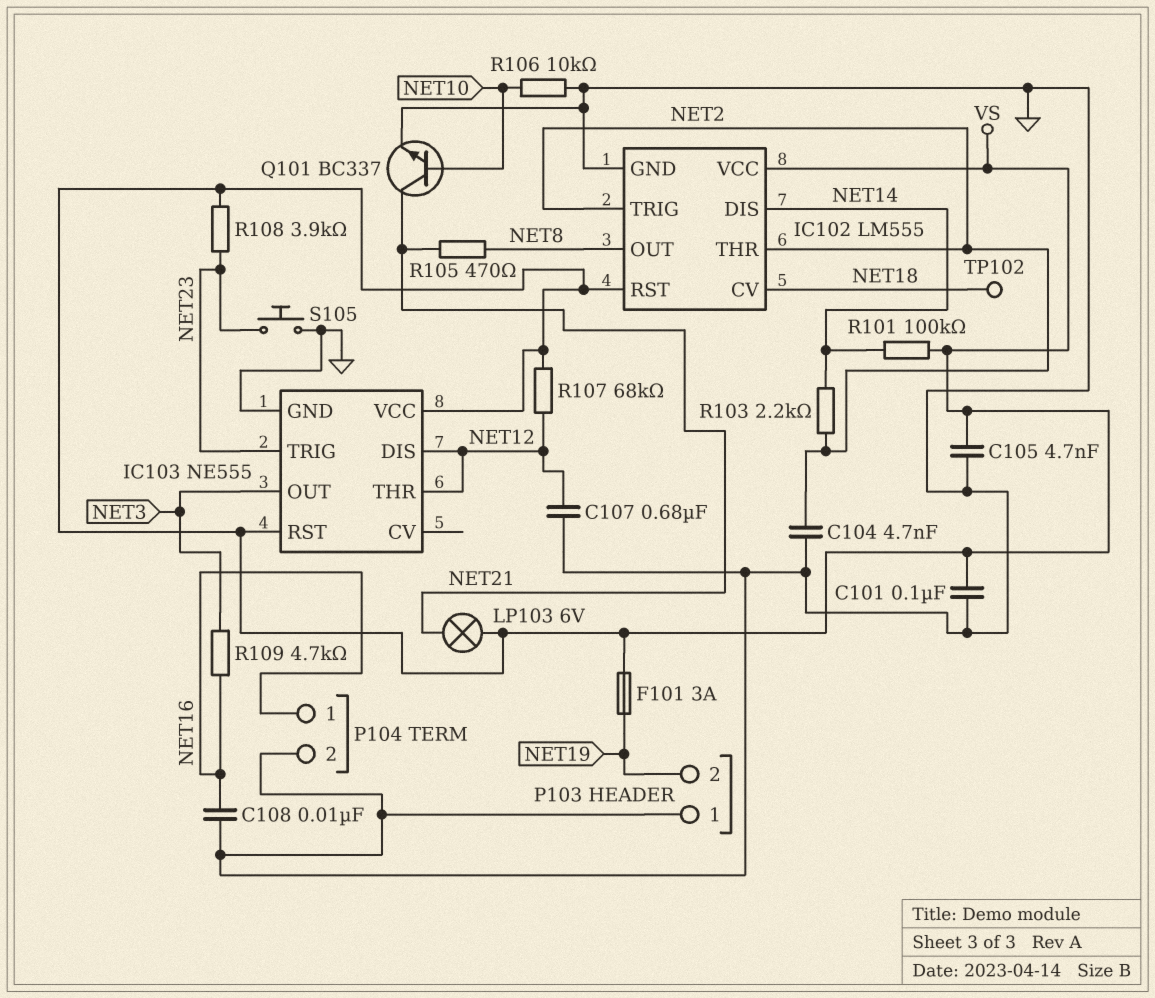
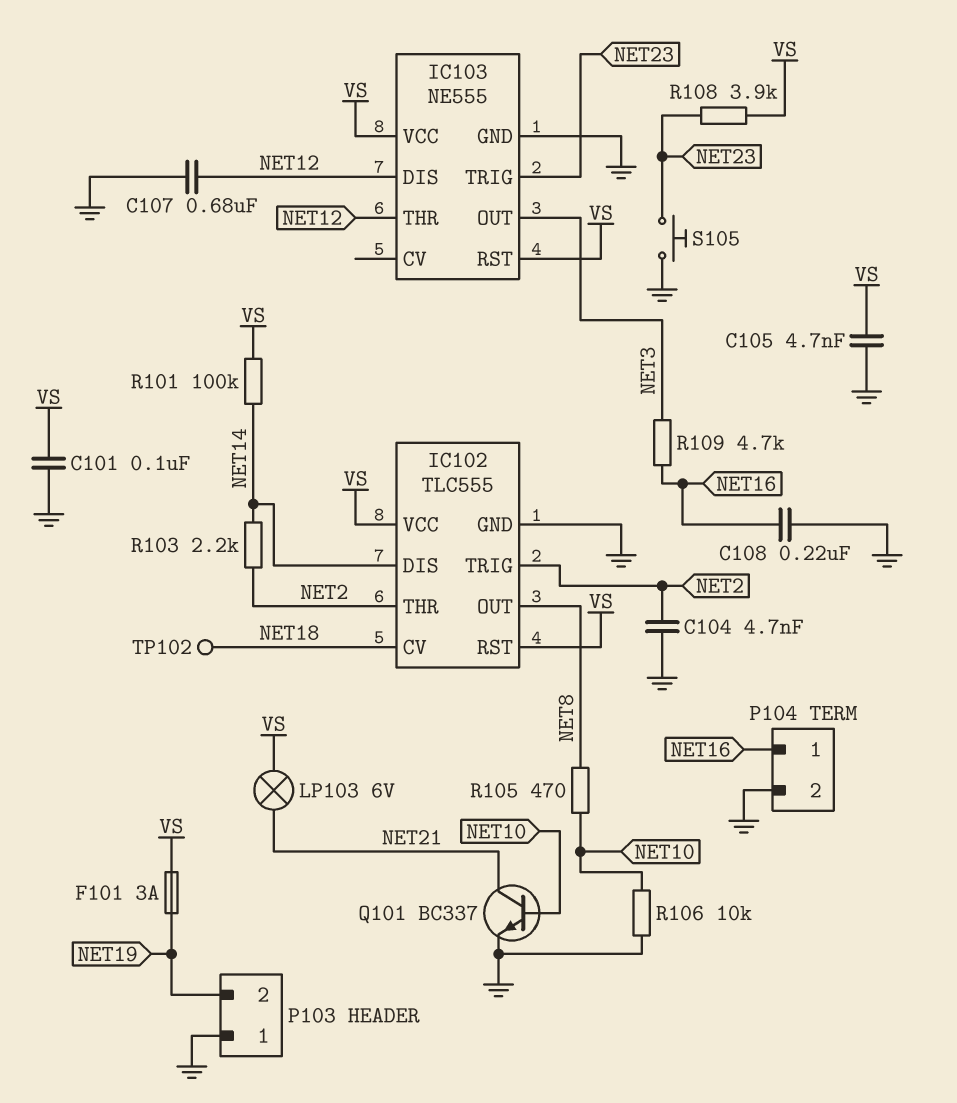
C108: 10nF (GND, NET16) -> 220nF (GND, NET16)
IC102: LM555 -> TLC555
R105: 470 (NET8, NET21) -> 470 (NET8, NET10)
R107: 68k (NET12, VS) -> none

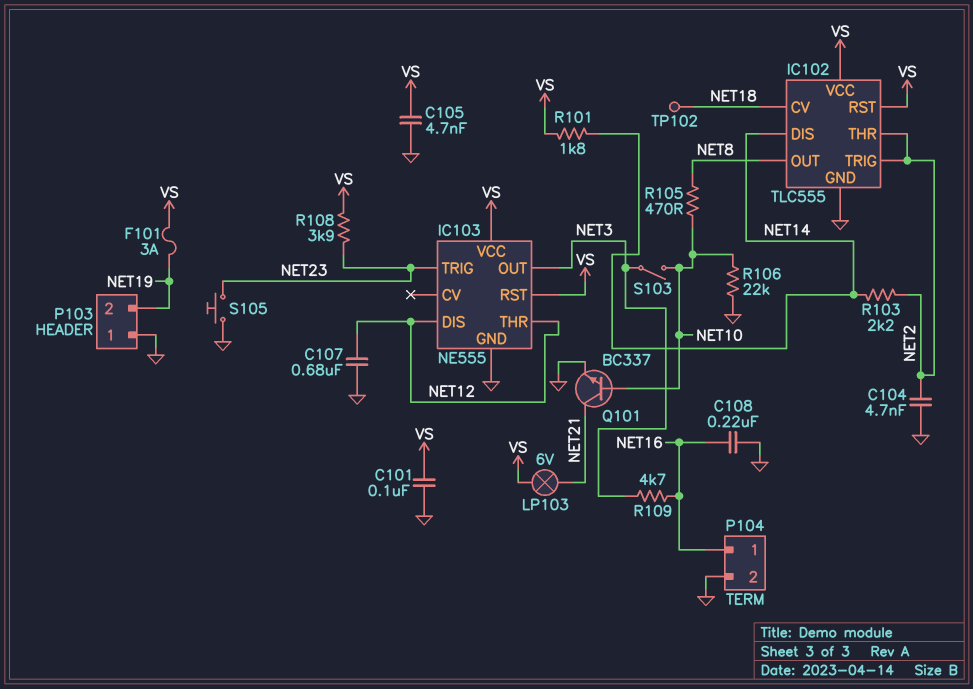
R101: 100k (NET14, VS) -> 1.8k (NET14, VS)
R106: 10k (GND, NET10) -> 22k (GND, NET10)
S103: none -> switch (NET3, NET10)

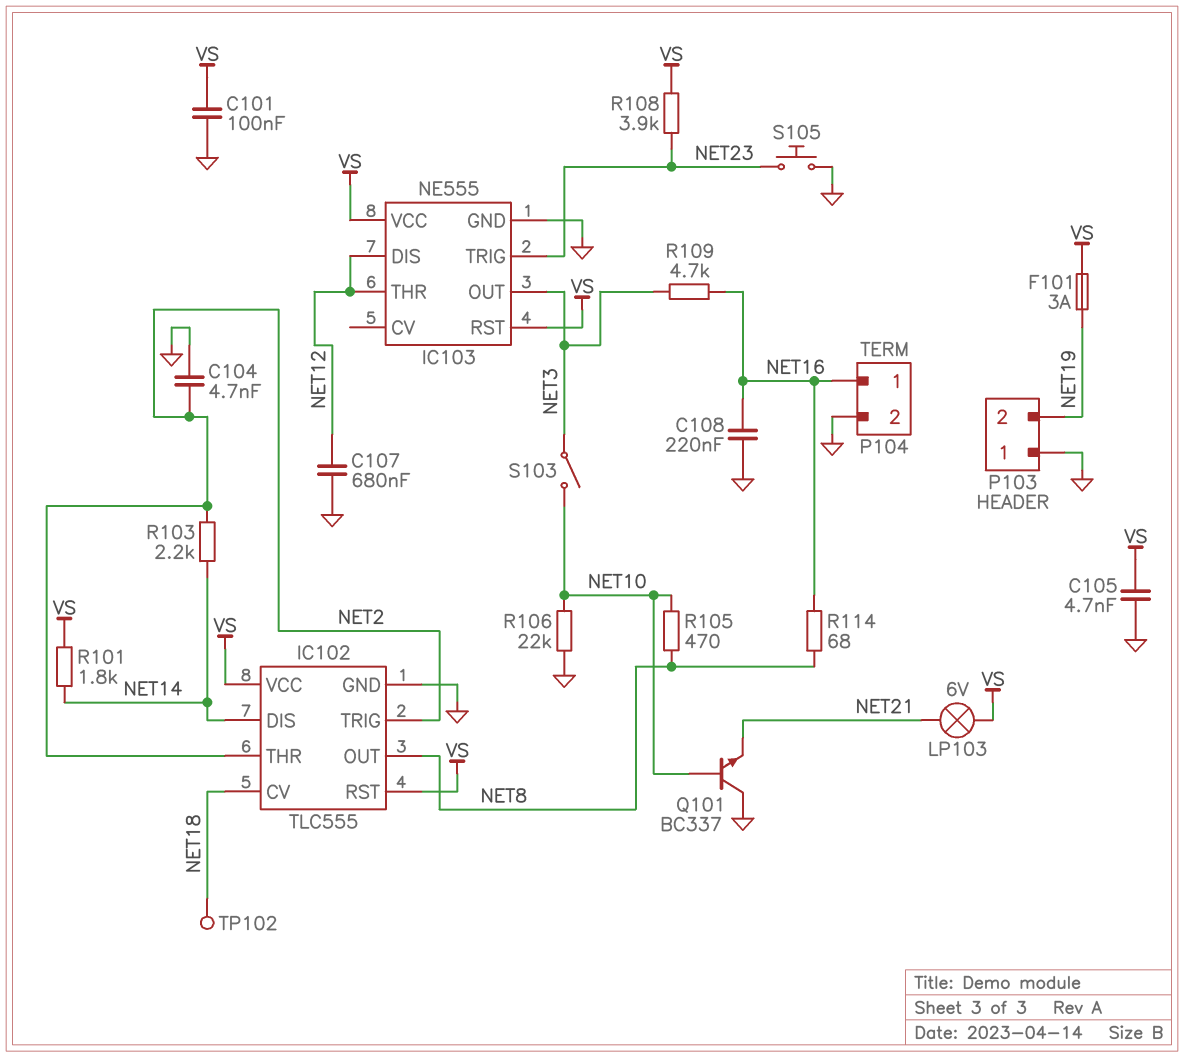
Q101: NPN BC337 (B NET10, C NET21, E GND) -> NPN BC337 (B NET10, C GND, E NET21)
R114: none -> 68 (NET8, NET16)

